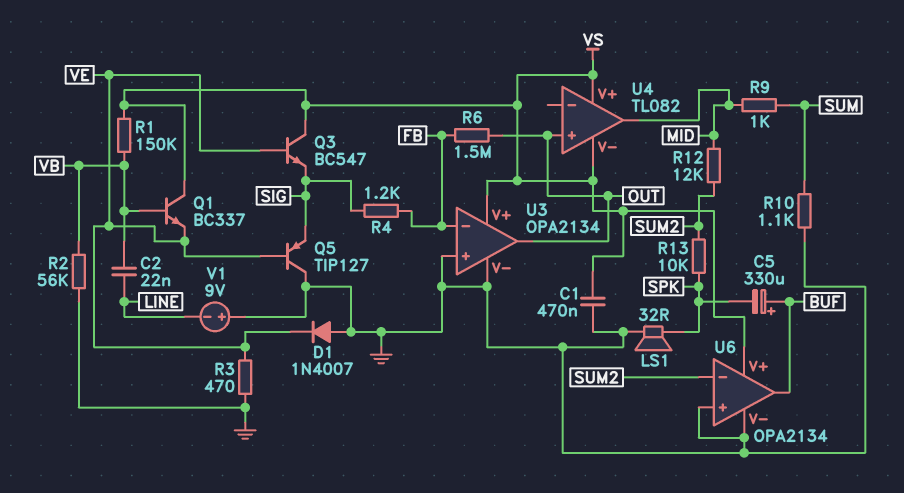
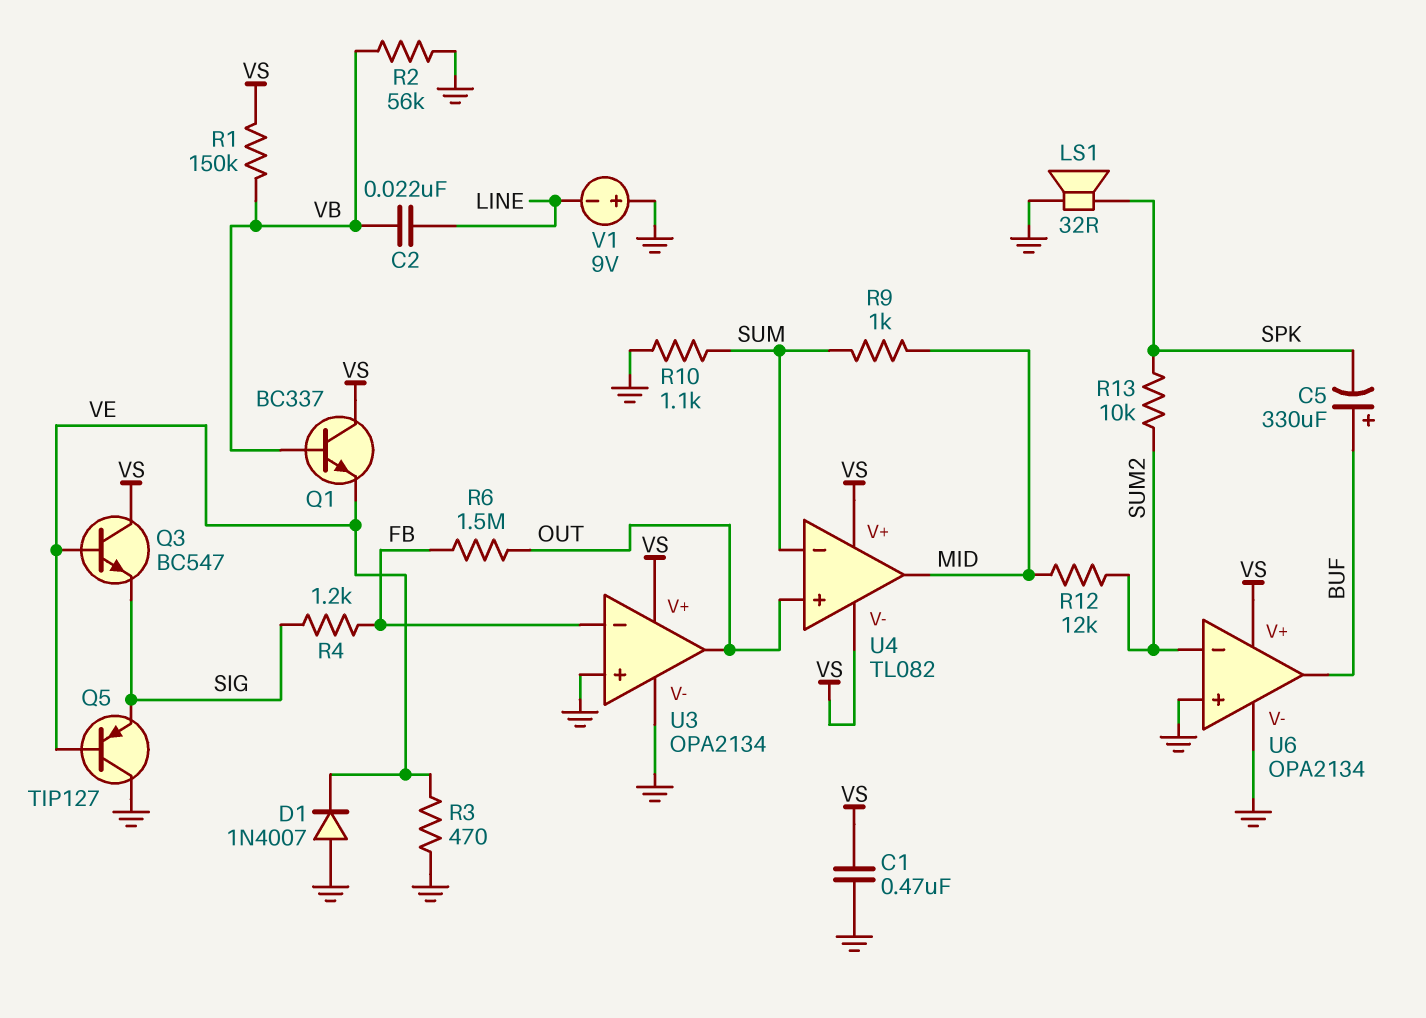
U4 pin in-: none -> SUM

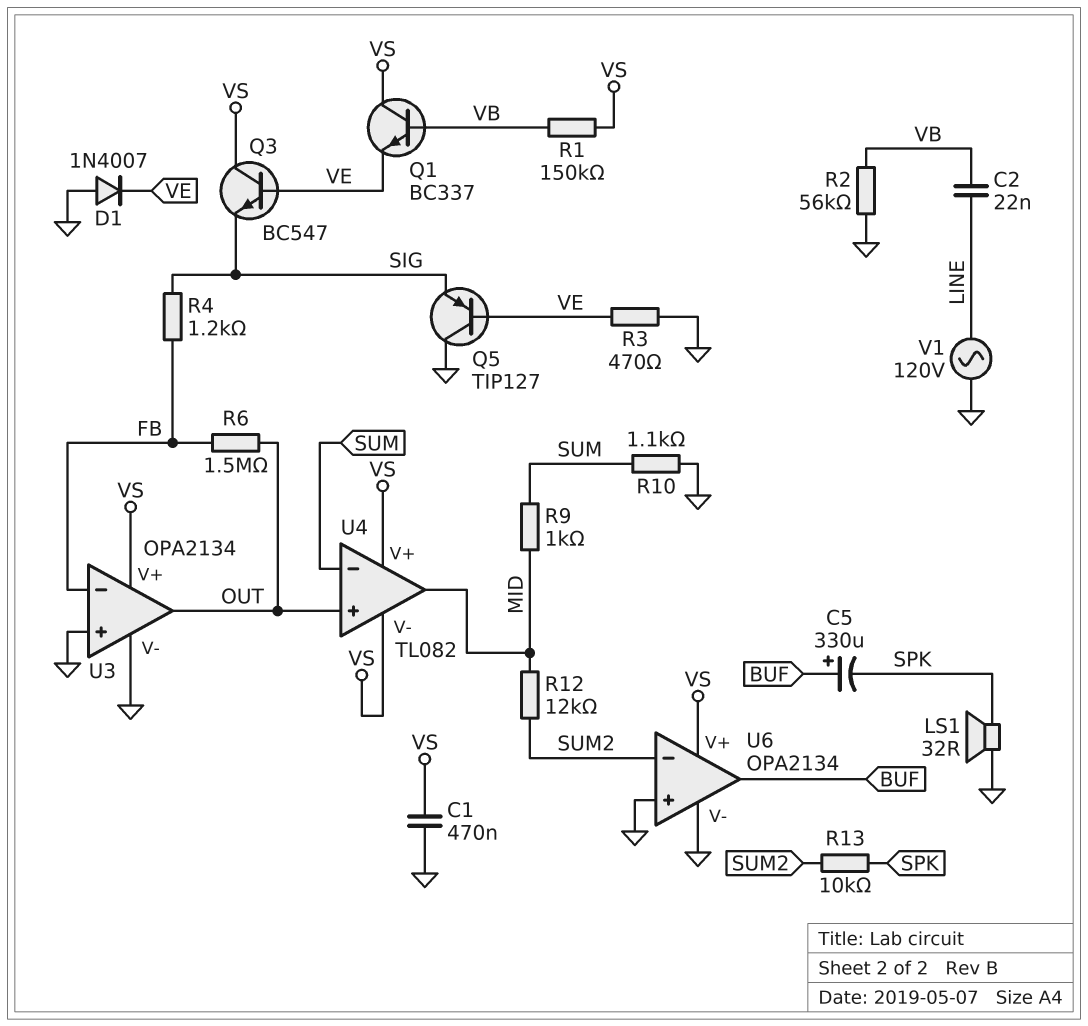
V1: 9V (plus GND, minus LINE) -> AC 120V (GND, LINE)

